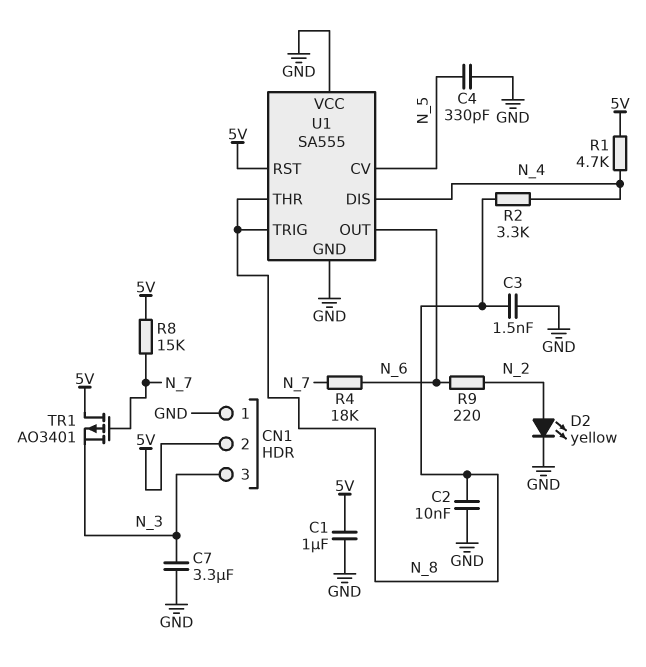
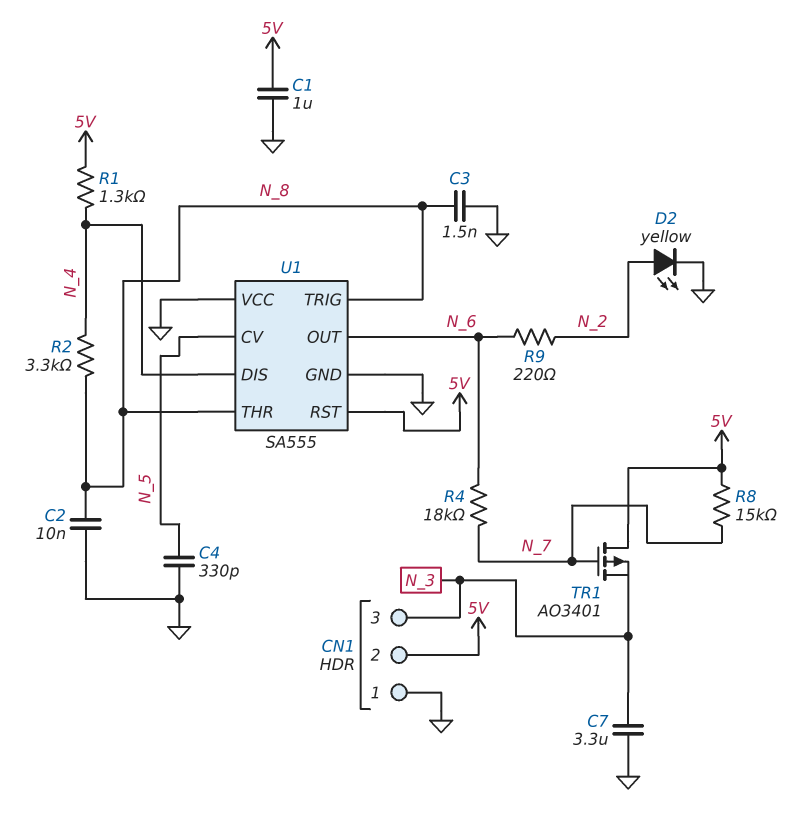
R1: 4.7k (5V, N_4) -> 1.3k (5V, N_4)

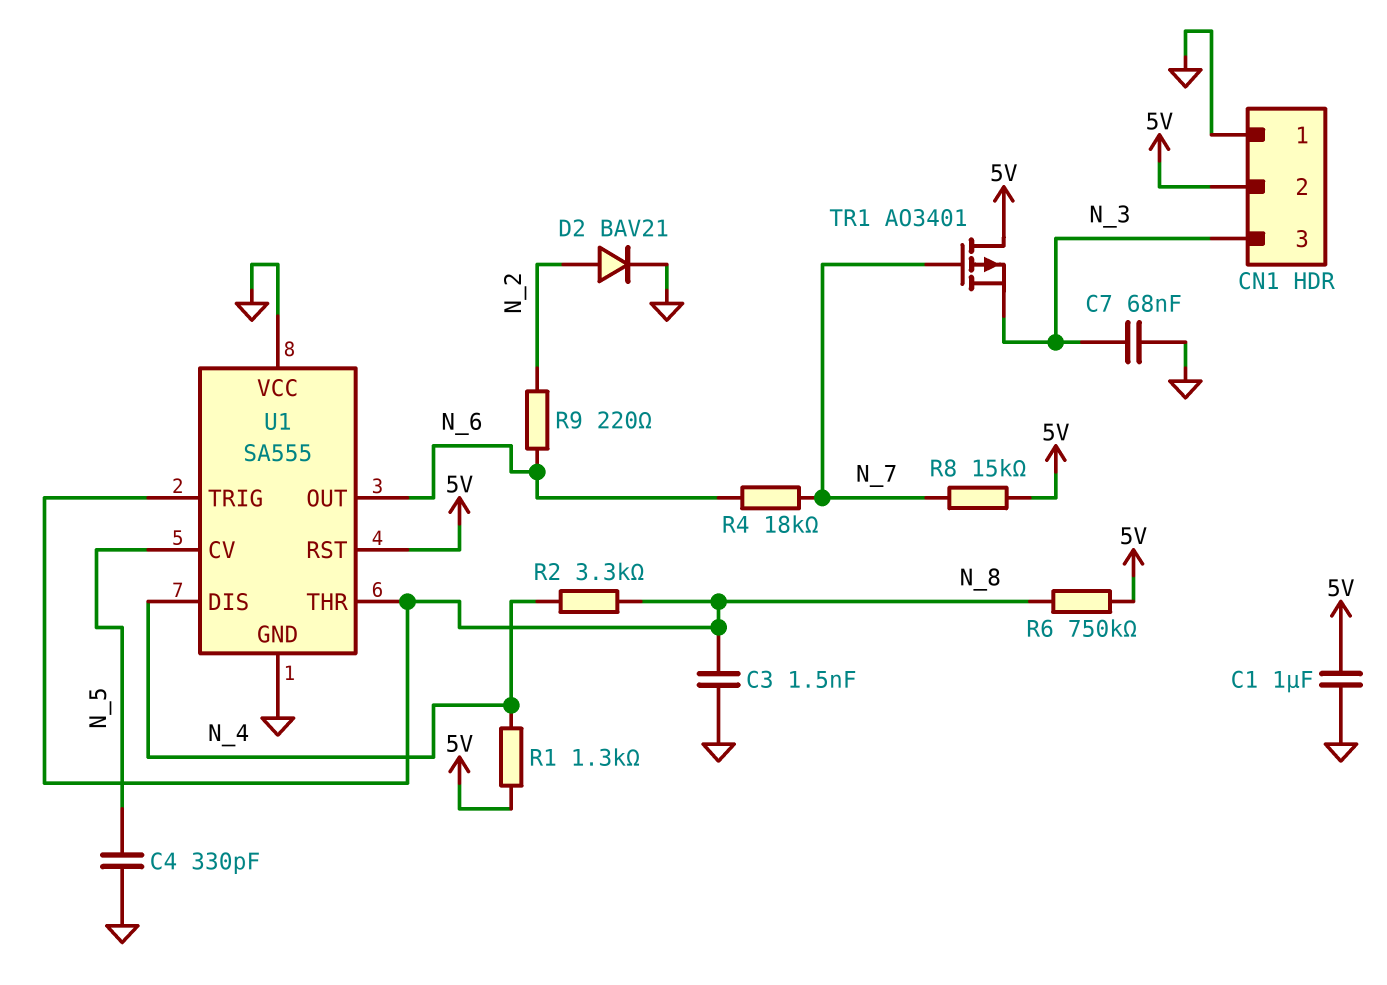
C2: 10nF (GND, N_8) -> none
C7: 3.3uF (GND, N_3) -> 68nF (GND, N_3)
D2: LED yellow (A N_2, K GND) -> diode BAV21 (A N_2, K GND)
R6: none -> 750k (5V, N_8)

